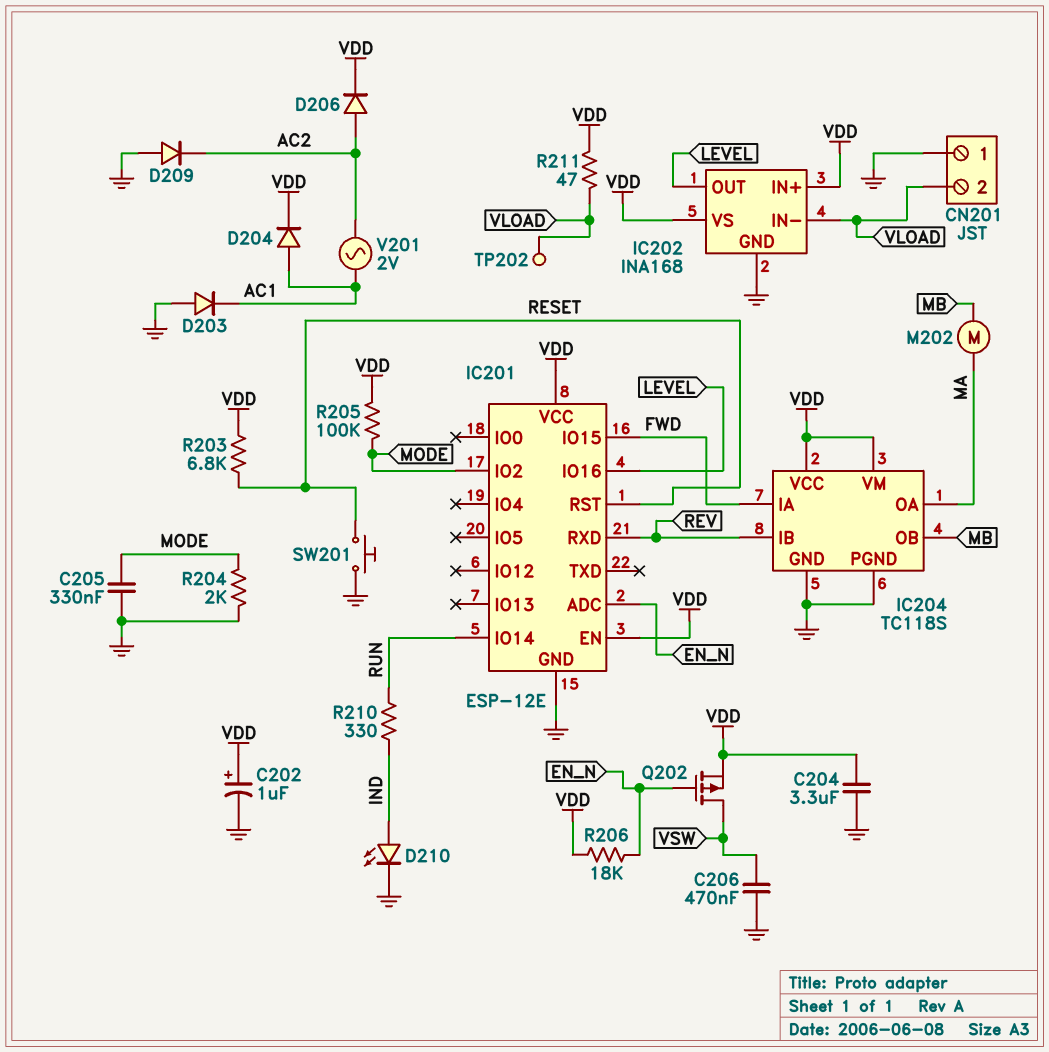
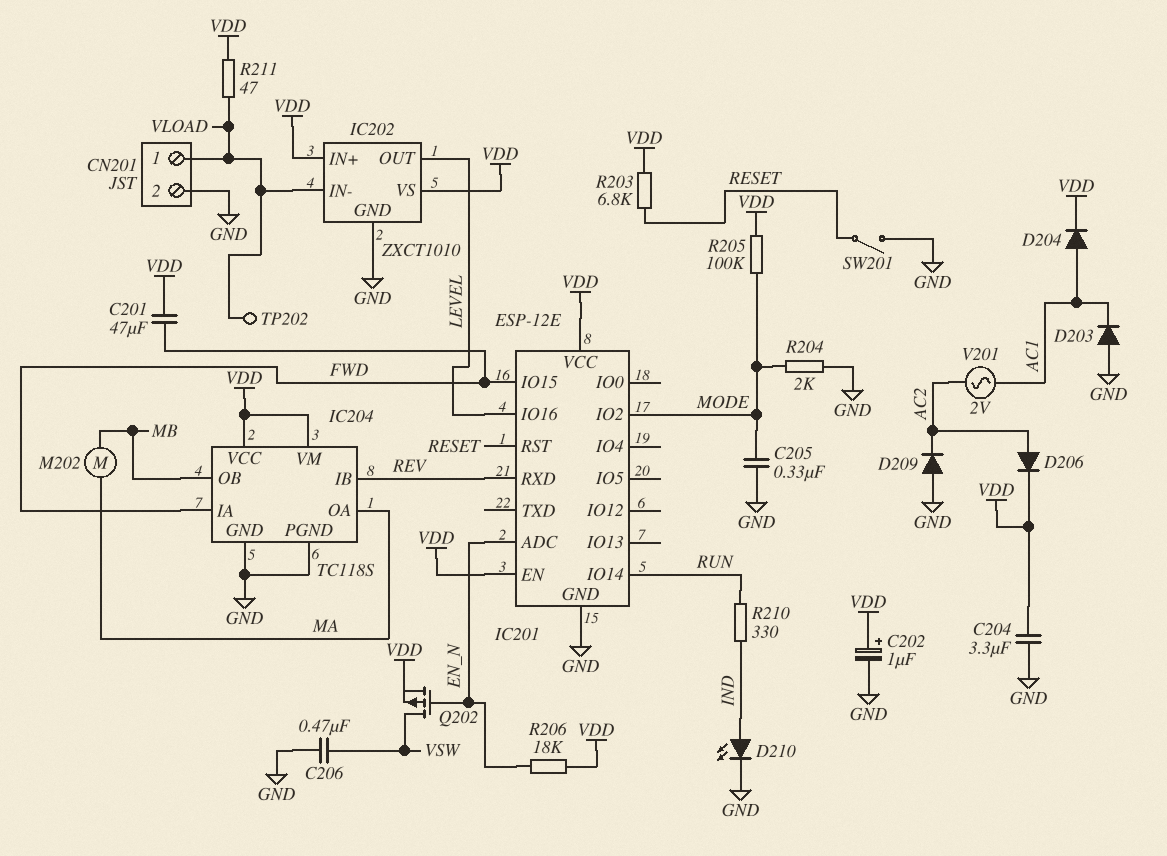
C201: none -> 47uF (FWD, VDD)
CN201 pin 1: GND -> VLOAD
CN201 pin 2: VLOAD -> GND
IC202: INA168 -> ZXCT1010
SW201: button (GND, RESET) -> switch (GND, RESET)

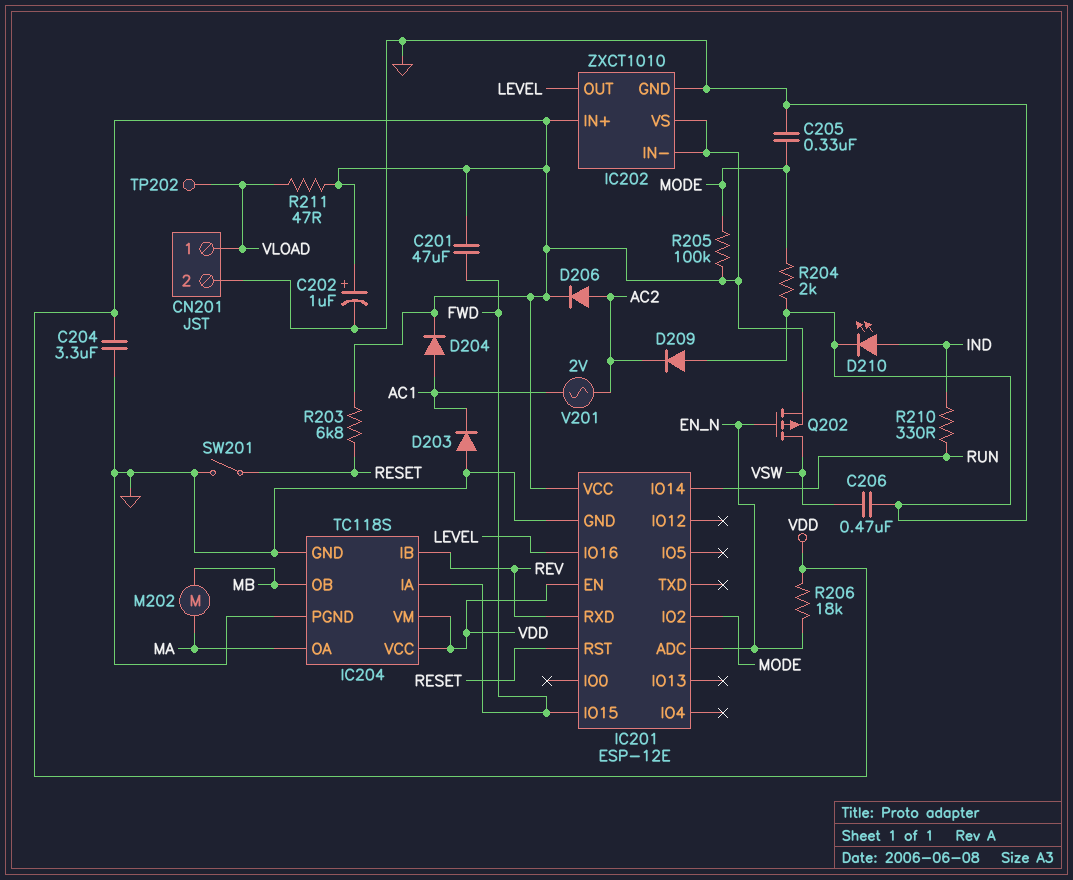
IC202 pin IN-: VLOAD -> VDD

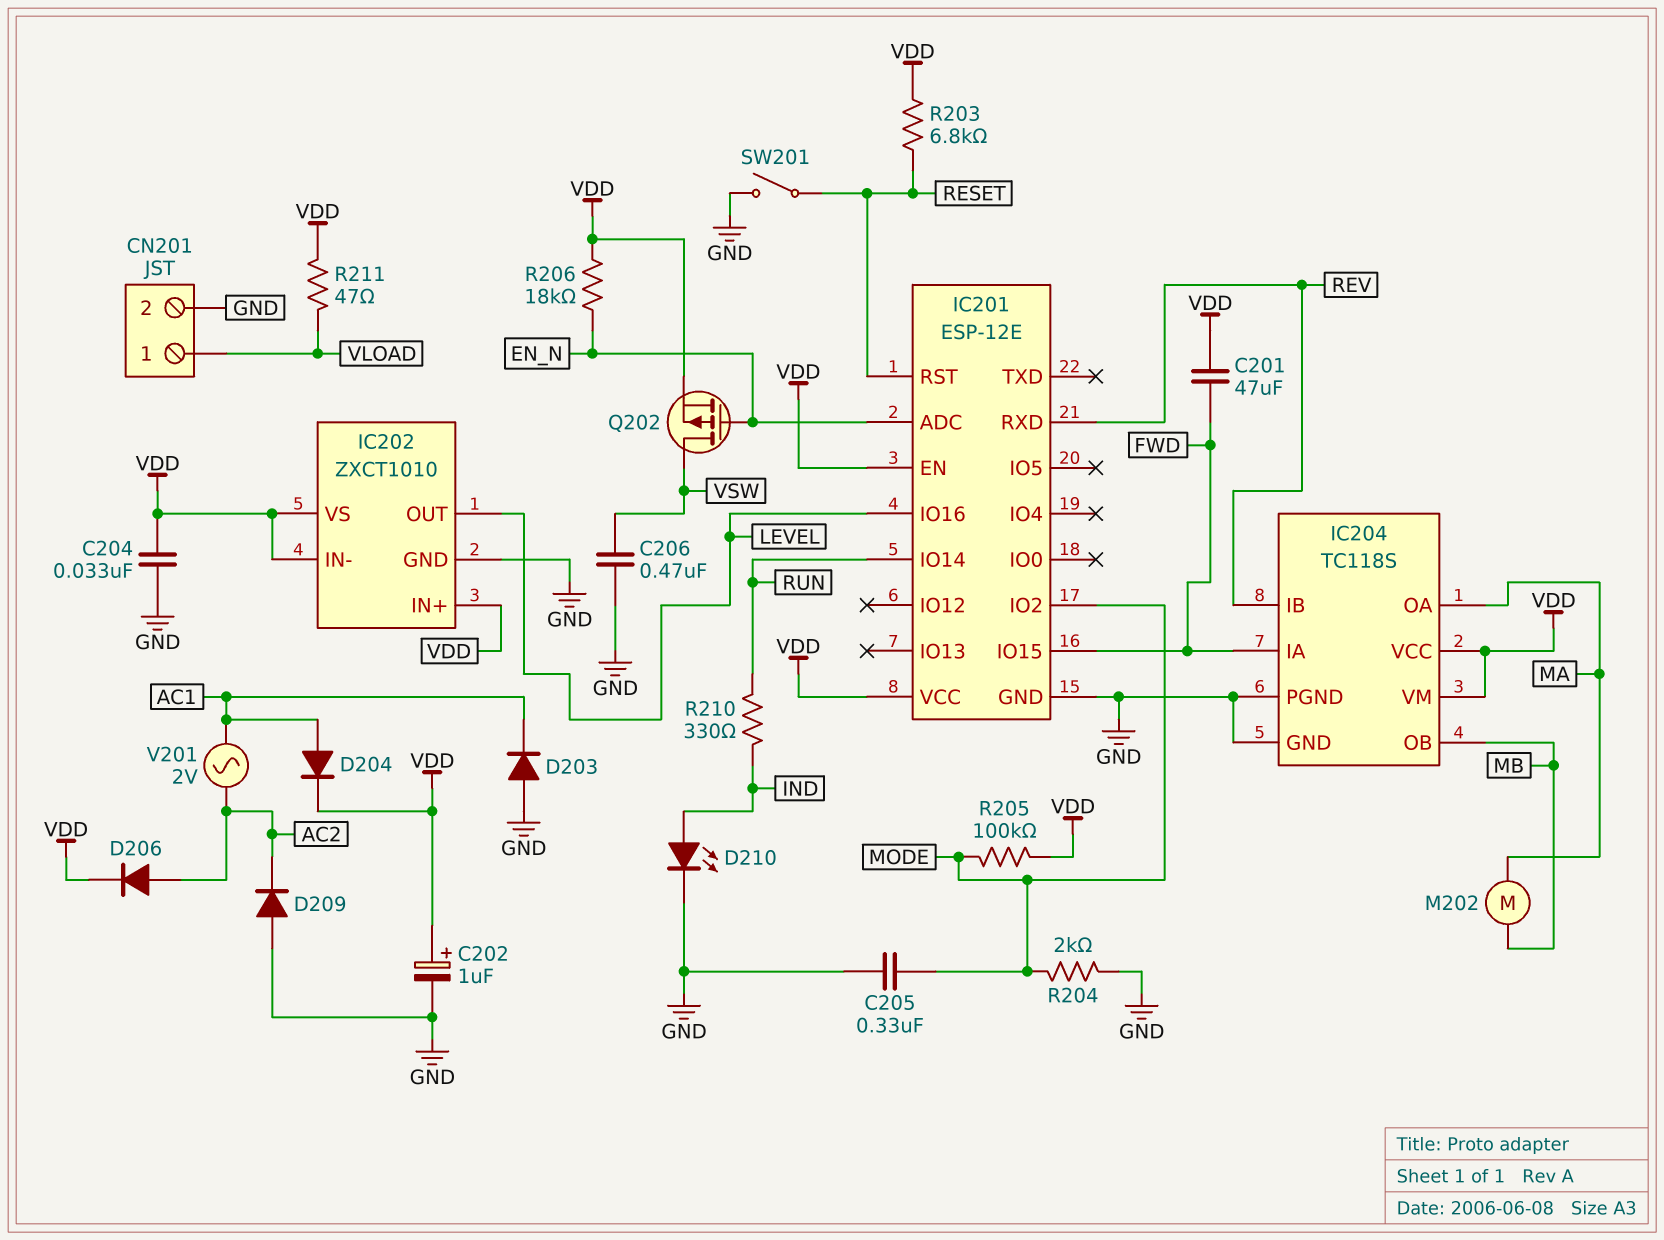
C204: 3.3uF (GND, VDD) -> 33nF (GND, VDD)
TP202: test point (VLOAD) -> none

